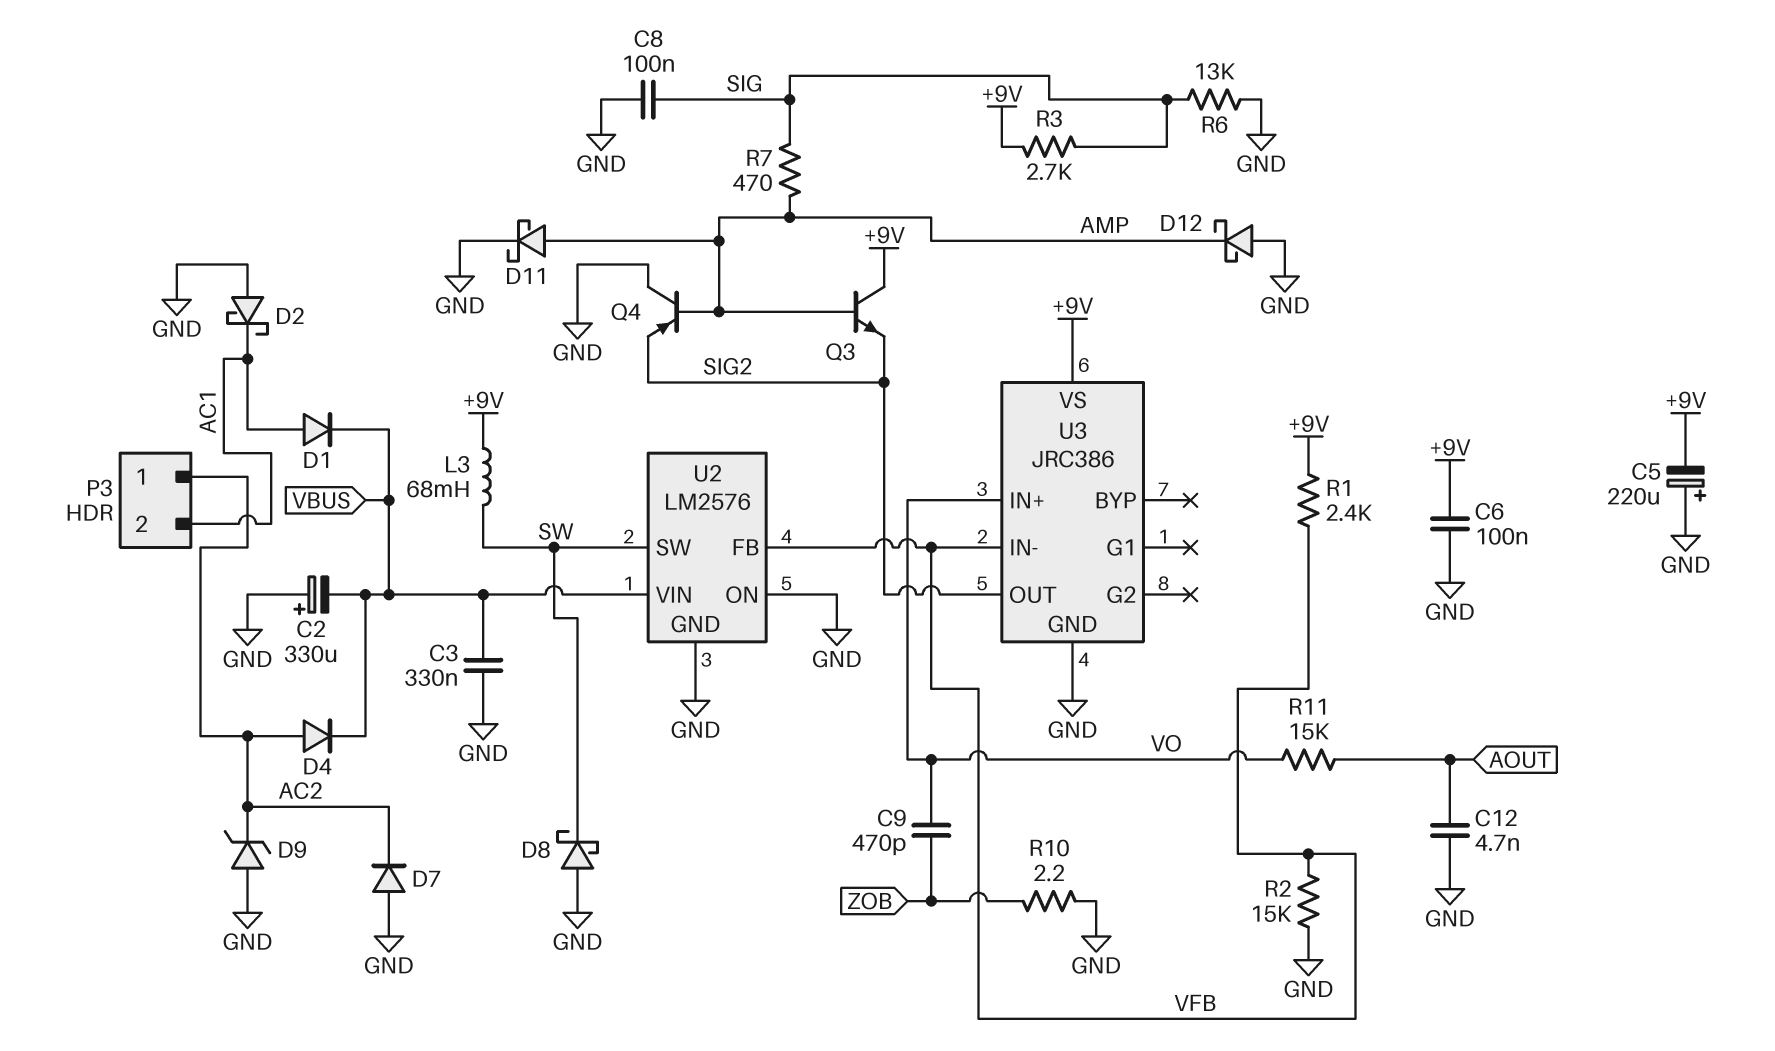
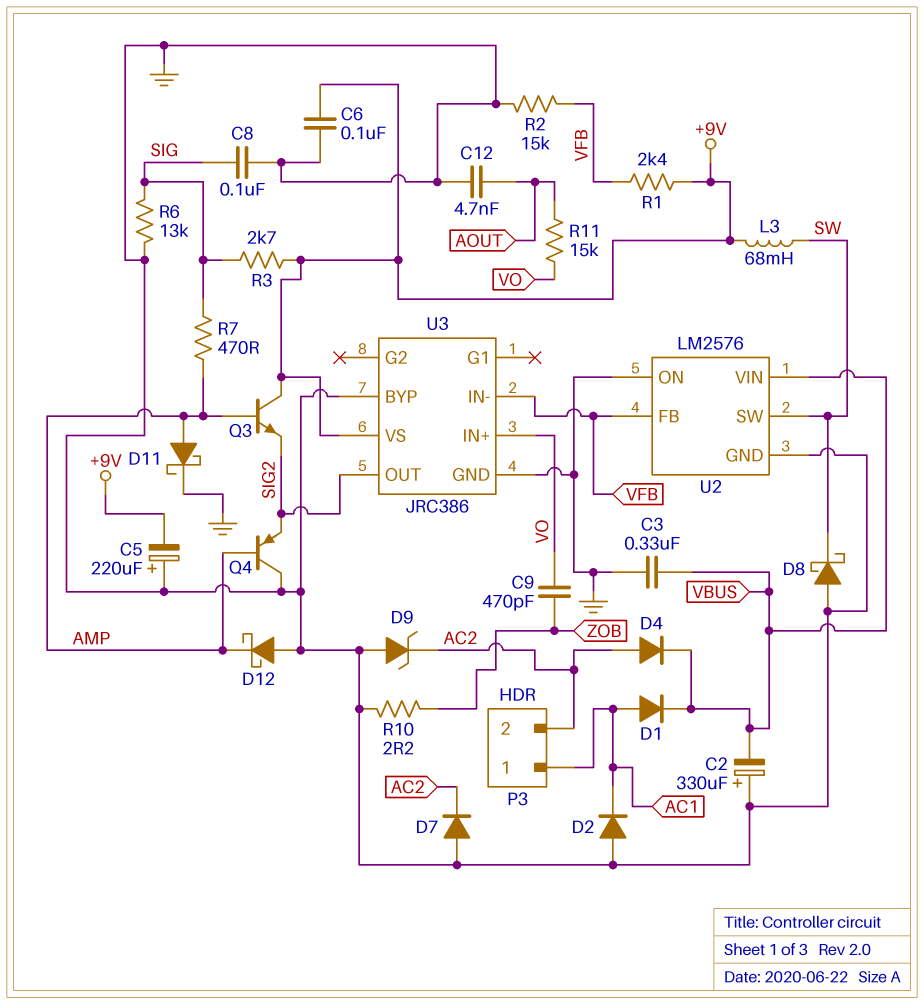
D2: schottky (A GND, K AC1) -> diode (A GND, K AC1)
P3 pin 1: AC2 -> AC1
P3 pin 2: AC1 -> AC2
U3 pin BYP: none -> GND

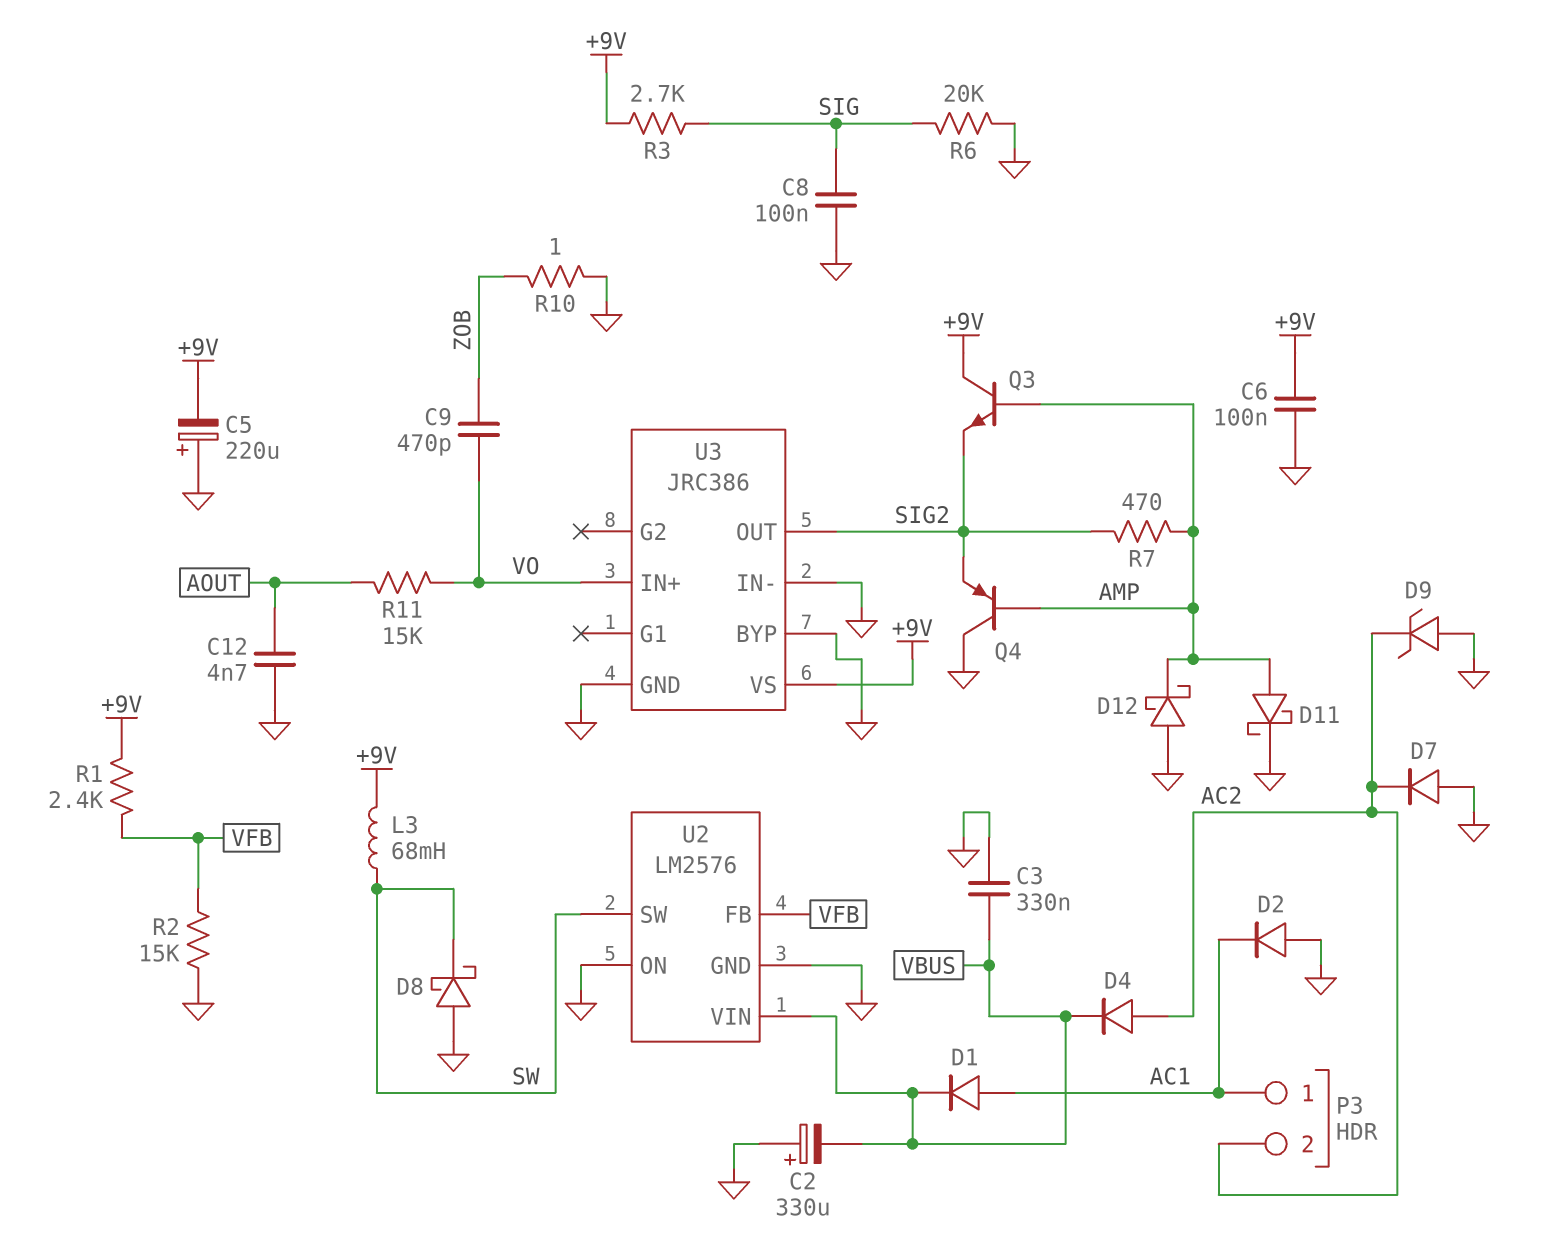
R6: 13k (GND, SIG) -> 20k (GND, SIG)
R7: 470 (AMP, SIG) -> 470 (AMP, SIG2)
R10: 2.2 (GND, ZOB) -> 1 (GND, ZOB)
U3 pin IN-: VFB -> GND

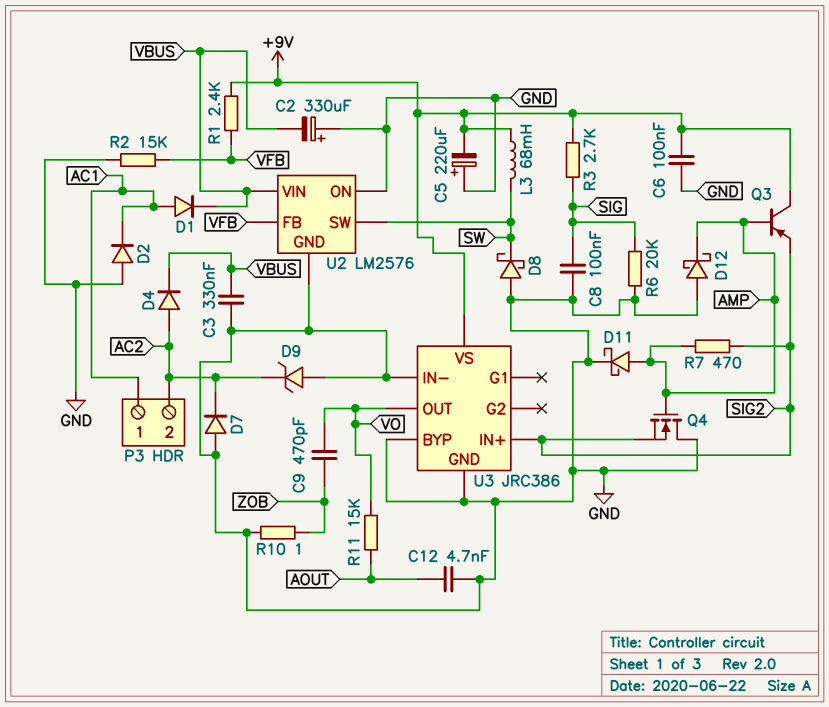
Q3: NPN (B AMP, C +9V, E SIG2) -> PNP (B AMP, C +9V, E SIG2)
Q4: PNP (B AMP, C GND, E SIG2) -> NMOS (G AMP, D GND, S SIG2)
U3 pin IN+: VO -> SIG2
U3 pin OUT: SIG2 -> VO

